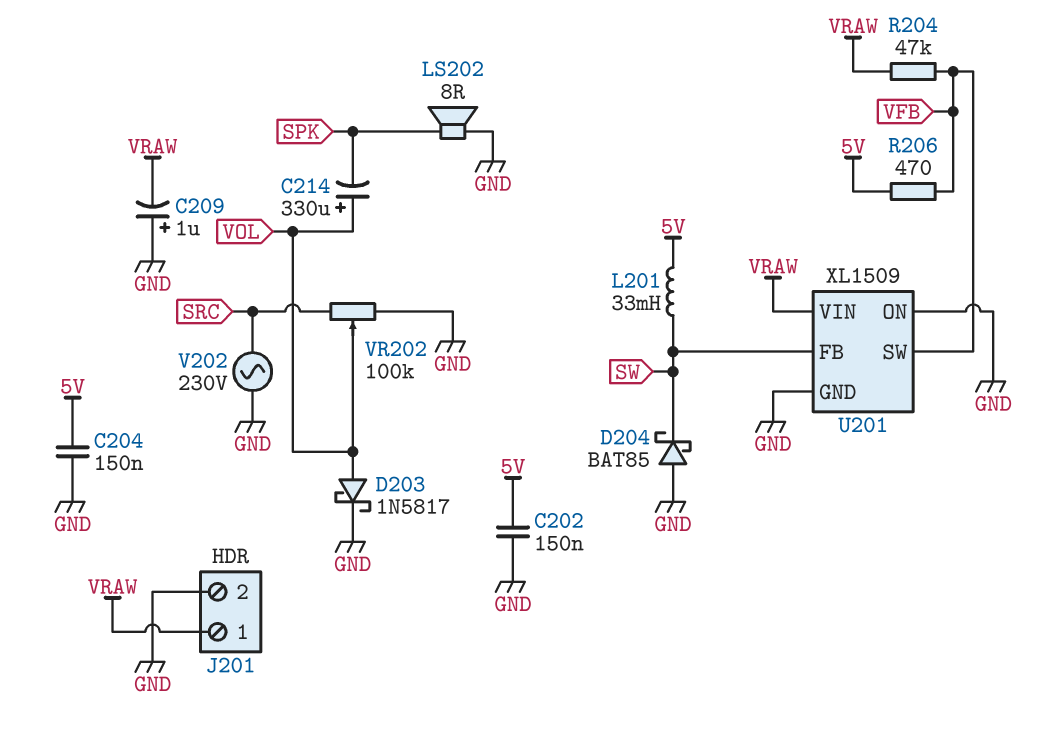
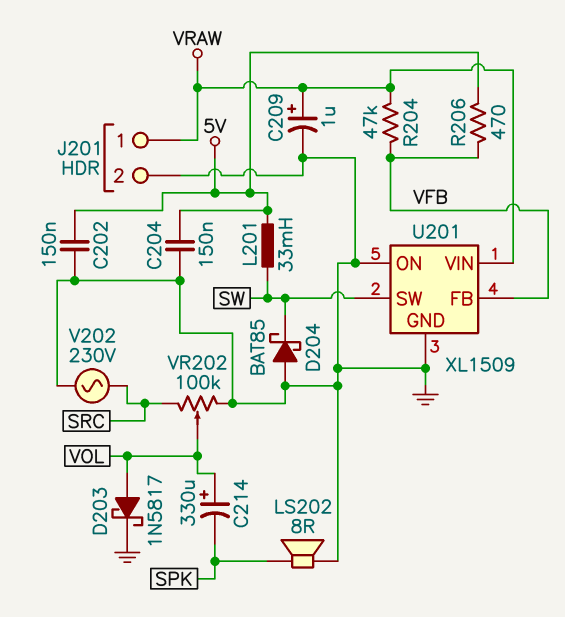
C209: 1uF (plus GND, minus VRAW) -> 1uF (plus VRAW, minus GND)
U201 pin FB: SW -> VFB
U201 pin SW: VFB -> SW

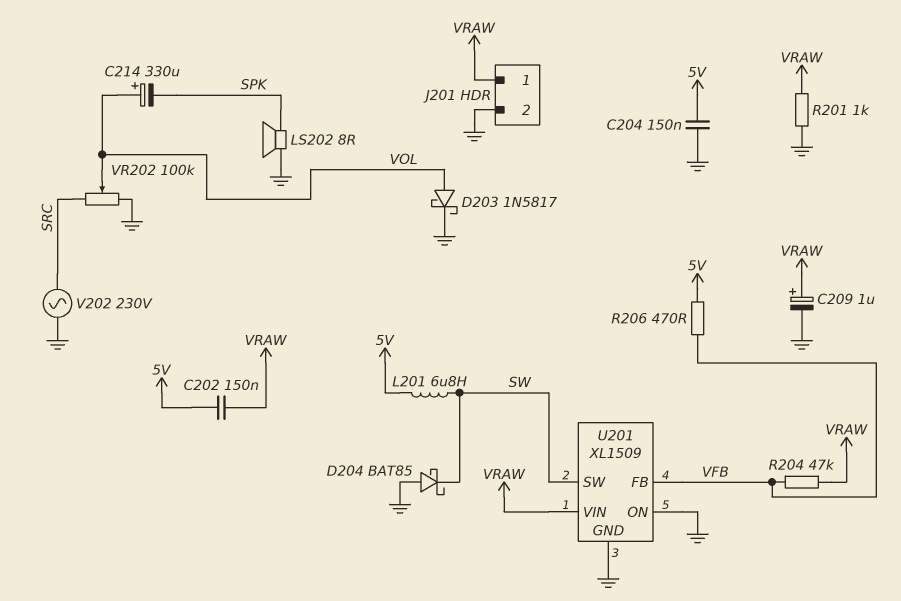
C202: 150nF (5V, GND) -> 150nF (5V, VRAW)
L201: 33mH (5V, SW) -> 6.8uH (5V, SW)
R201: none -> 1k (GND, VRAW)

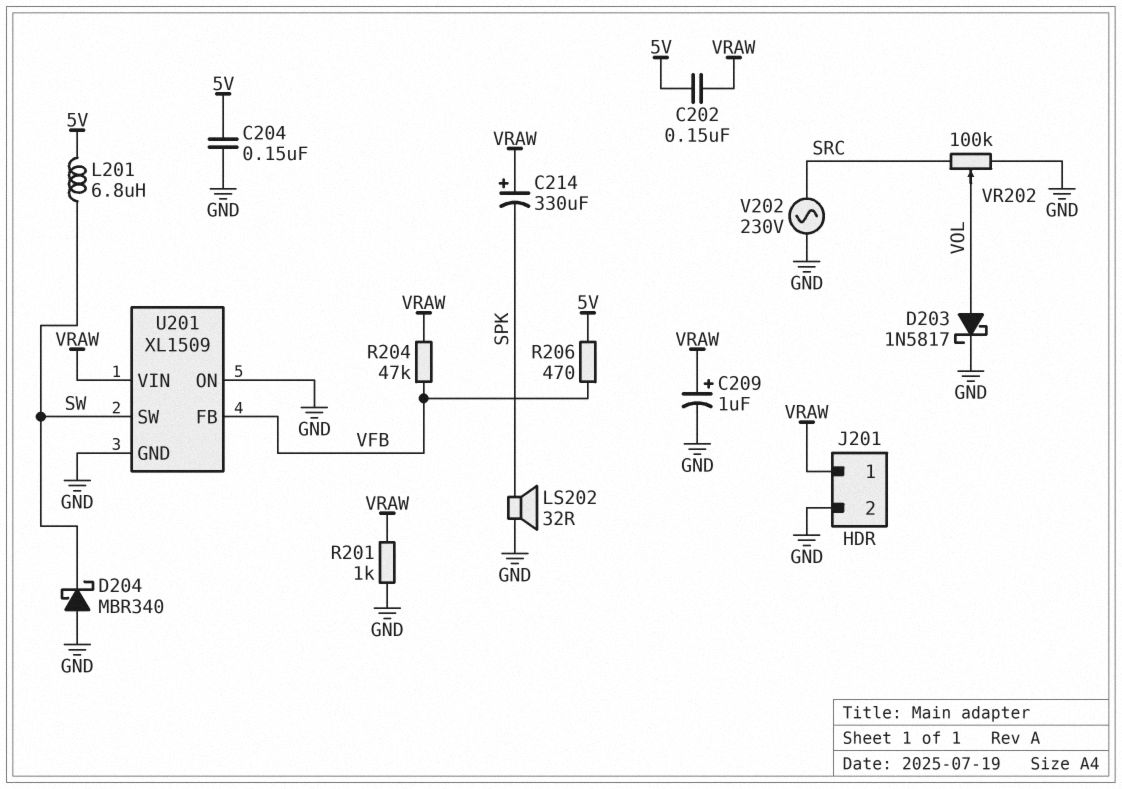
C214: 330uF (plus VOL, minus SPK) -> 330uF (plus VRAW, minus SPK)
D204: schottky BAT85 (A GND, K SW) -> schottky MBR340 (A GND, K SW)
LS202: speaker 8R (GND, SPK) -> speaker 32R (GND, SPK)

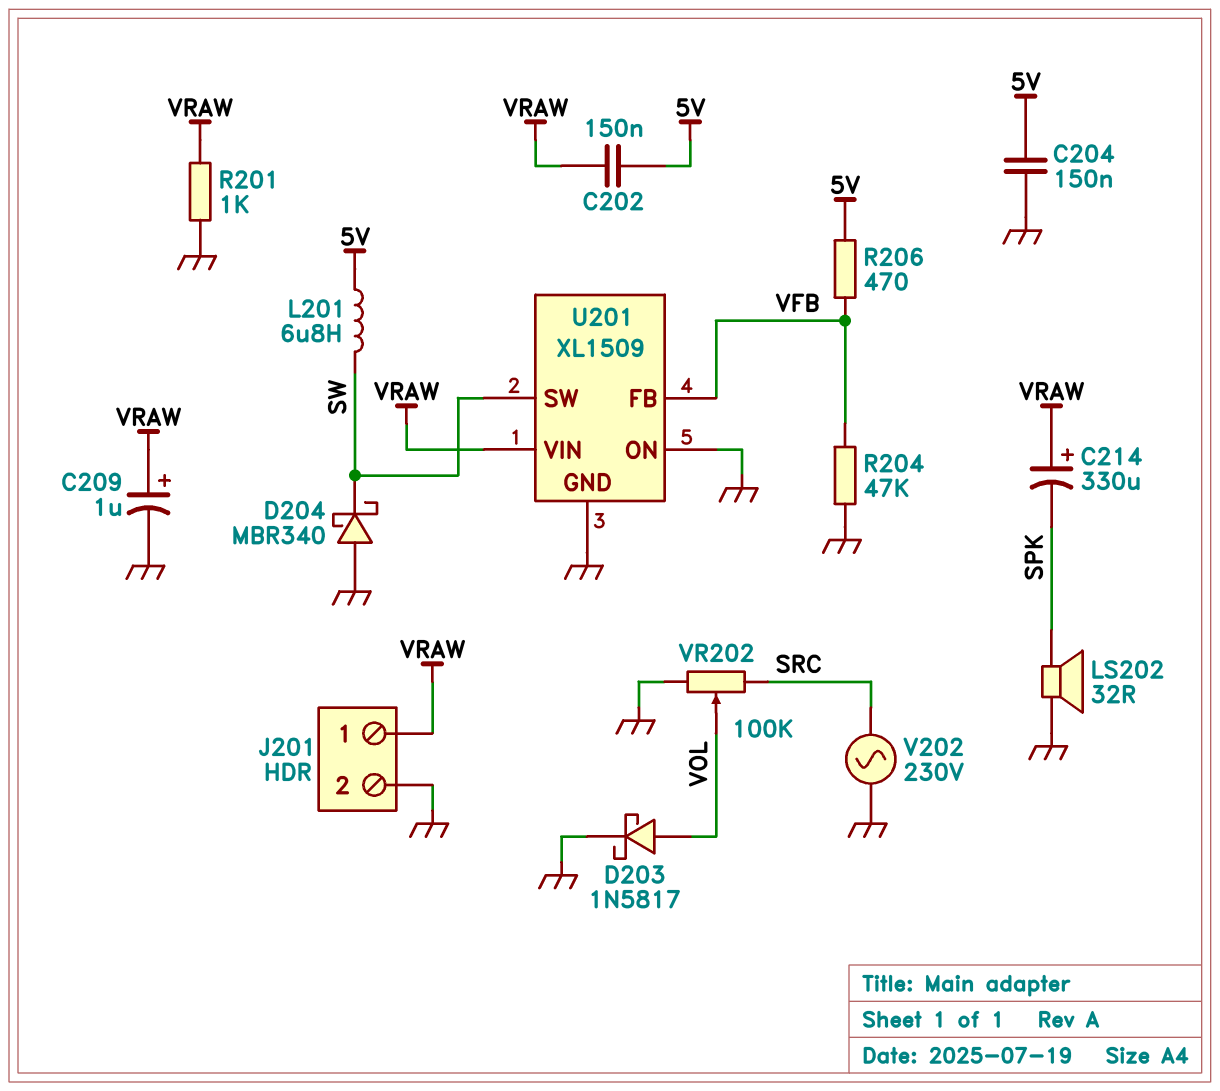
R204: 47k (VFB, VRAW) -> 47k (GND, VFB)

